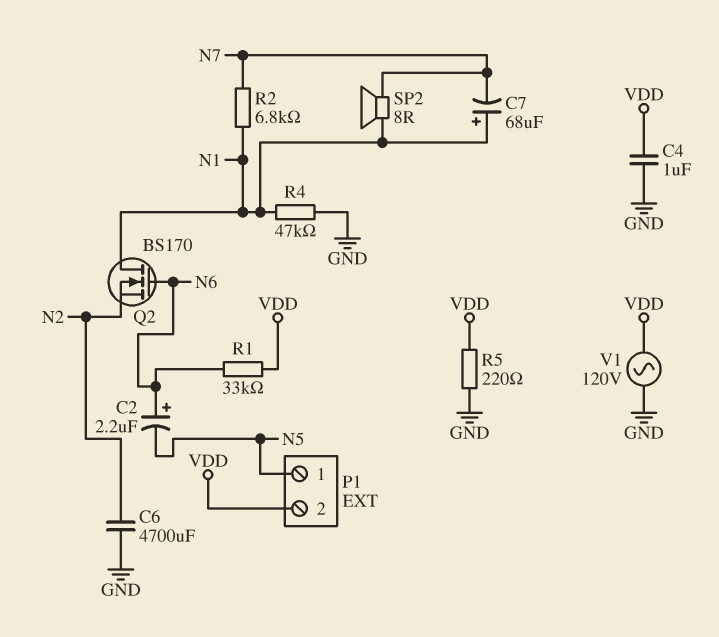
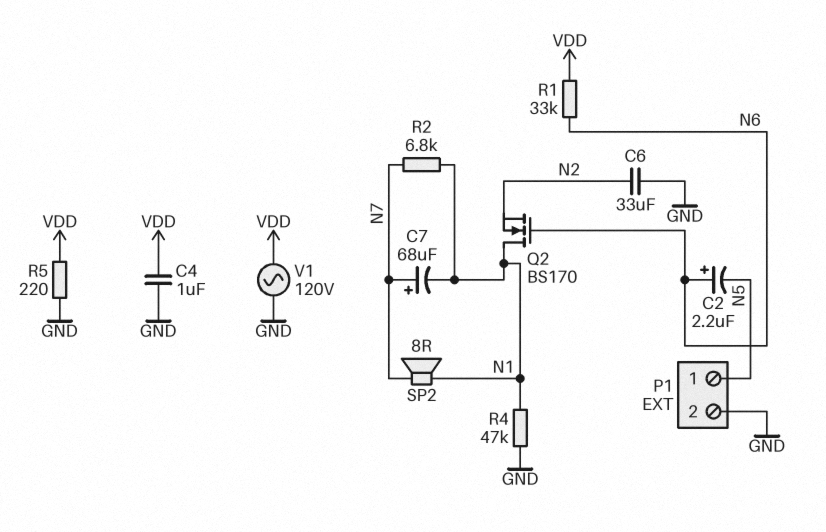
C6: 4700uF (GND, N2) -> 33uF (GND, N2)
C7: 68uF (plus N1, minus N7) -> 68uF (plus N7, minus N1)
P1 pin 2: VDD -> GND

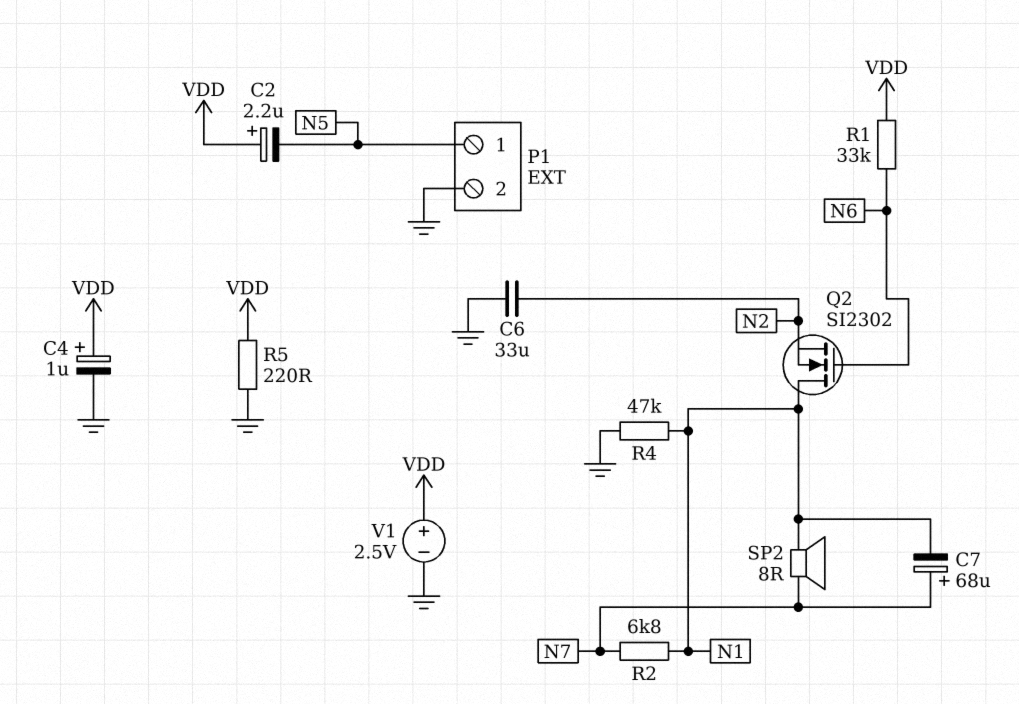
C2: 2.2uF (plus N6, minus N5) -> 2.2uF (plus VDD, minus N5)
C4: 1uF (GND, VDD) -> 1uF (plus VDD, minus GND)
Q2: NMOS BS170 (G N6, D N1, S N2) -> NMOS SI2302 (G N6, D N1, S N2)
V1: AC 120V (GND, VDD) -> 2.5V (plus VDD, minus GND)

